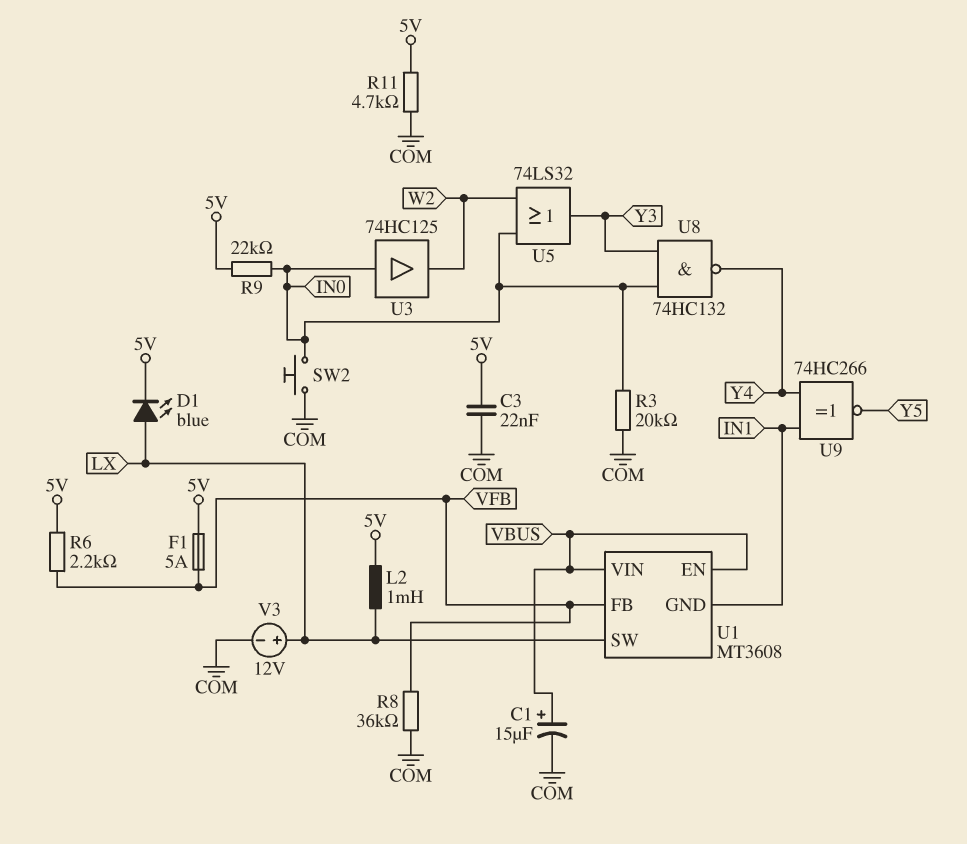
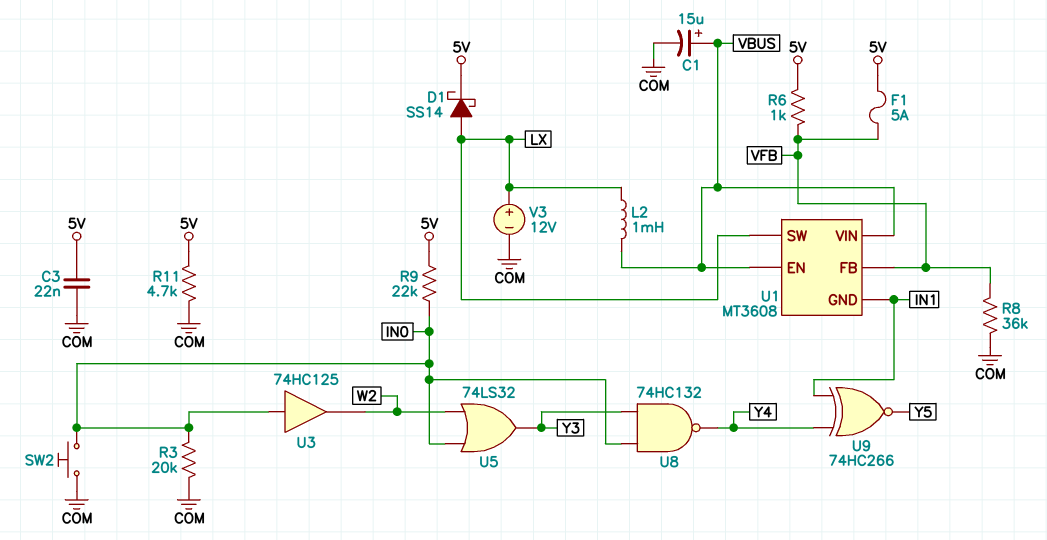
D1: LED blue (A LX, K 5V) -> schottky SS14 (A LX, K 5V)
L2: 1mH (5V, LX) -> 1mH (LX, VBUS)
R6: 2.2k (5V, VFB) -> 1k (5V, VFB)

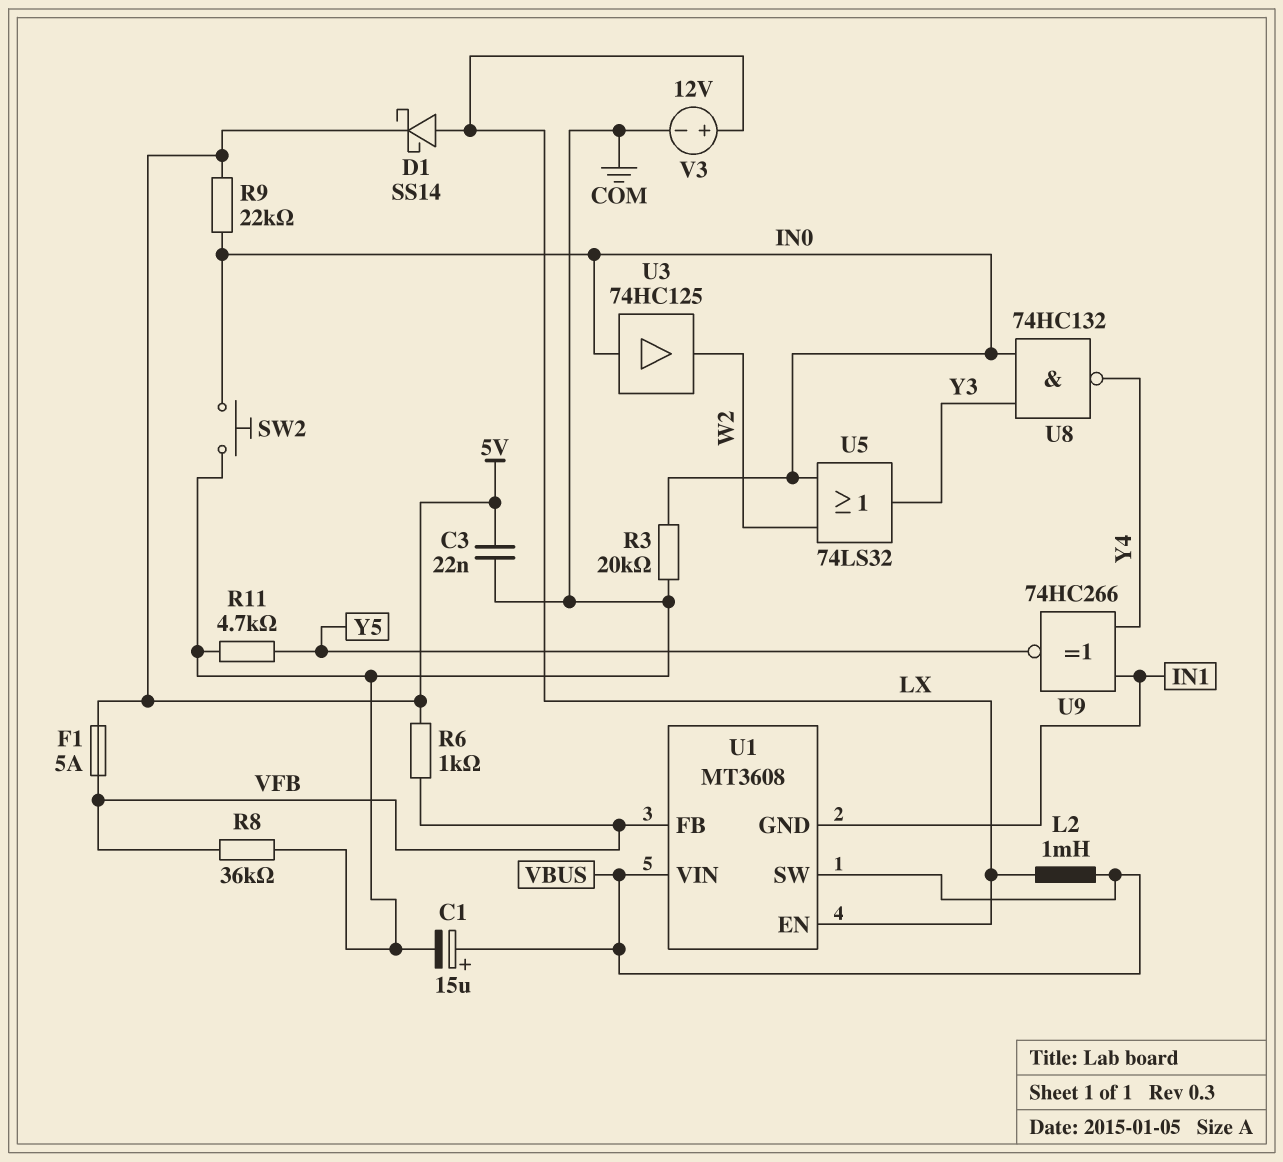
R11: 4.7k (5V, COM) -> 4.7k (COM, Y5)
U1 pin EN: VBUS -> LX
U1 pin SW: LX -> VBUS

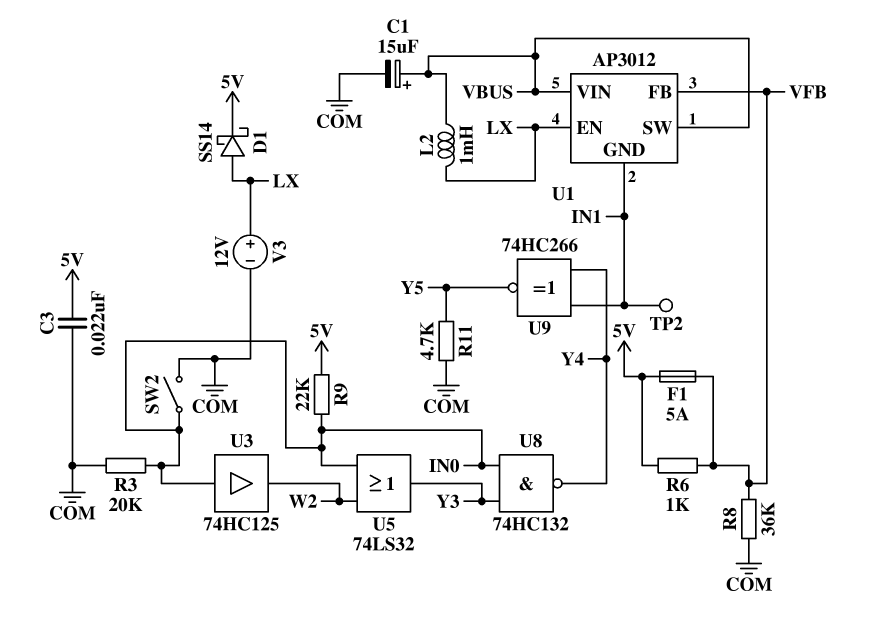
SW2: button (COM, IN0) -> switch (COM, IN0)
TP2: none -> test point (IN1)
U1: MT3608 -> AP3012

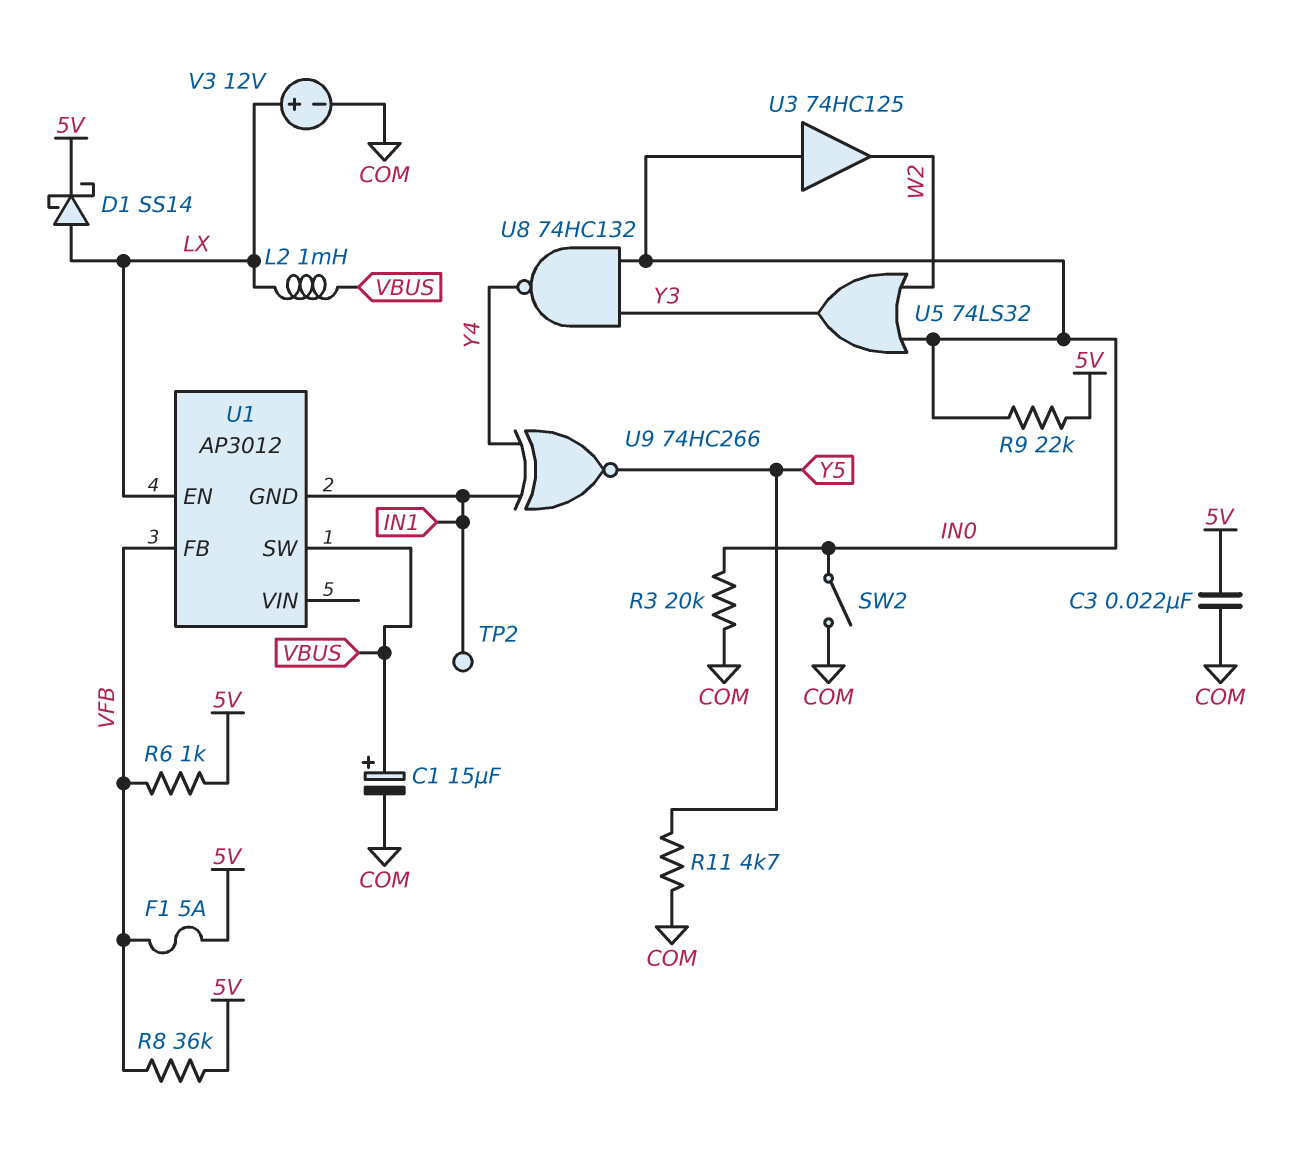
R8: 36k (COM, VFB) -> 36k (5V, VFB)
U1 pin VIN: VBUS -> none

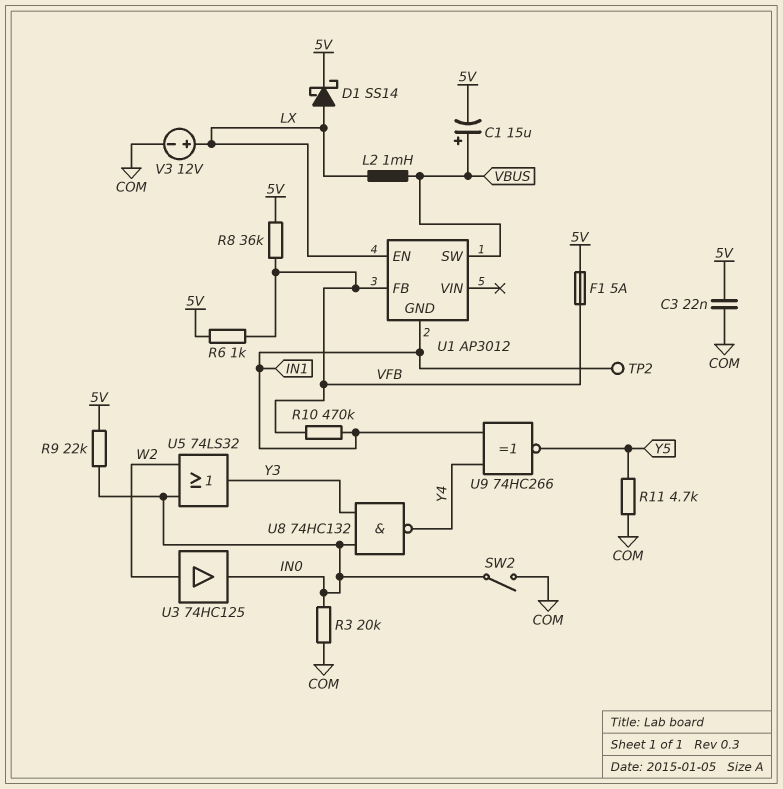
C1: 15uF (plus VBUS, minus COM) -> 15uF (plus VBUS, minus 5V)
R10: none -> 470k (IN1, VFB)
U3: buffer 74HC125 (in IN0, out W2) -> buffer 74HC125 (in W2, out IN0)

